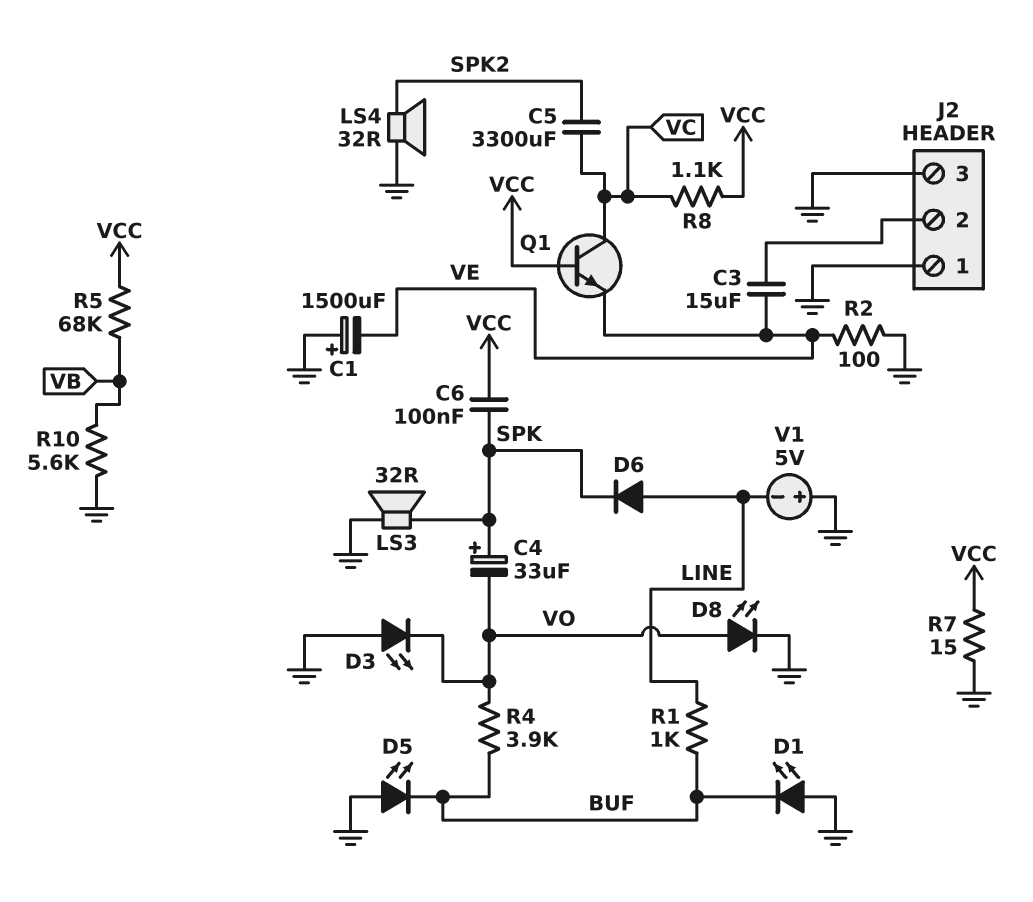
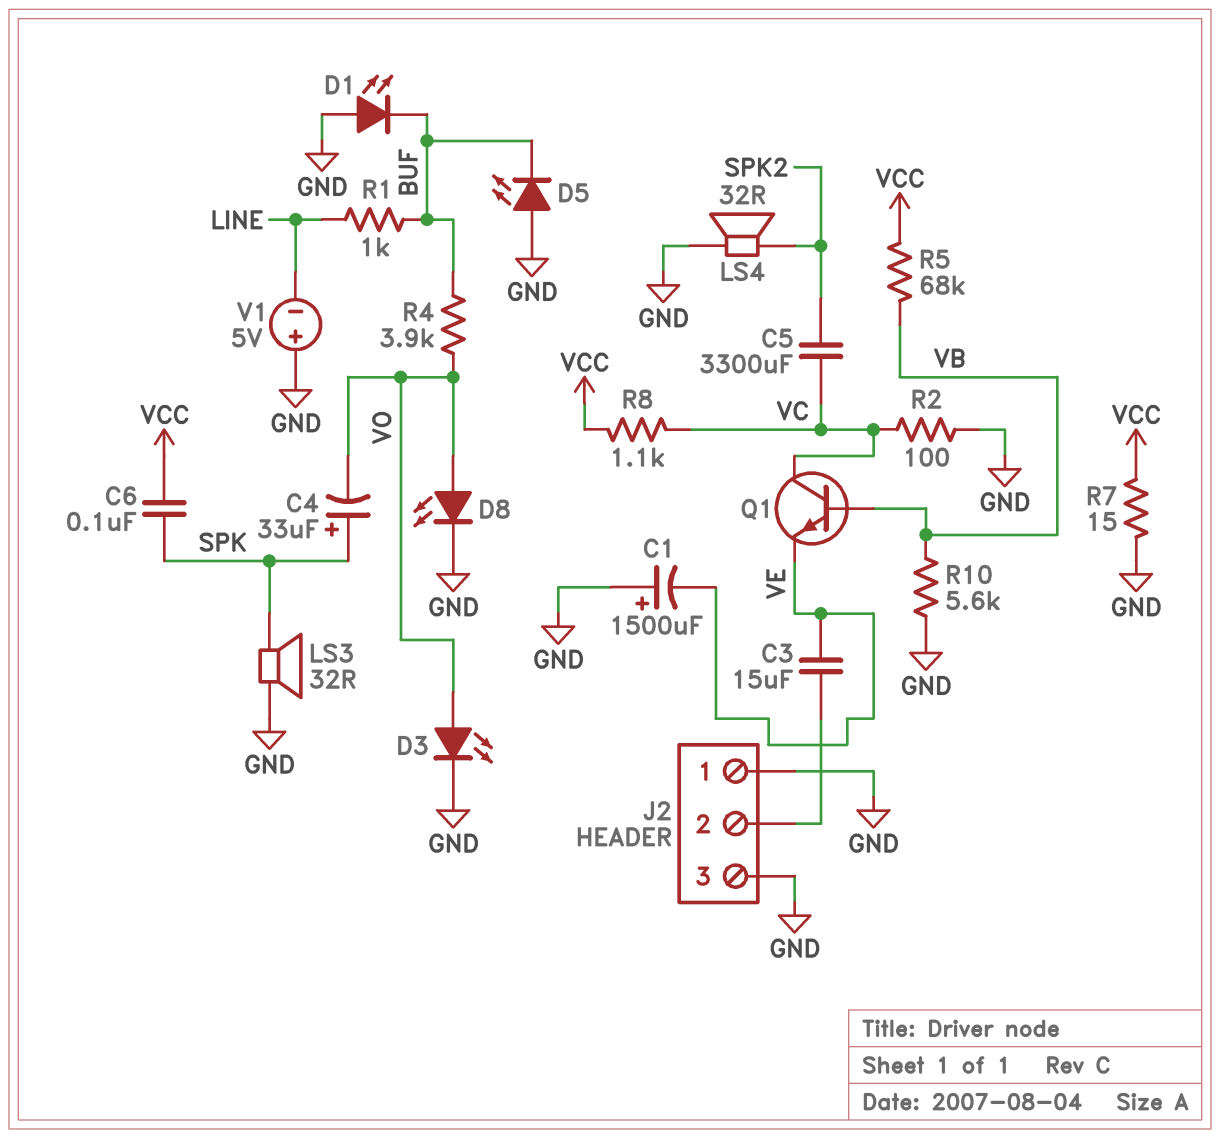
D3: LED (A GND, K VO) -> LED (A VO, K GND)
D6: diode (A LINE, K SPK) -> none
Q1: NPN (B VCC, C VC, E VE) -> NPN (B VB, C VC, E VE)
R2: 100 (GND, VE) -> 100 (GND, VC)

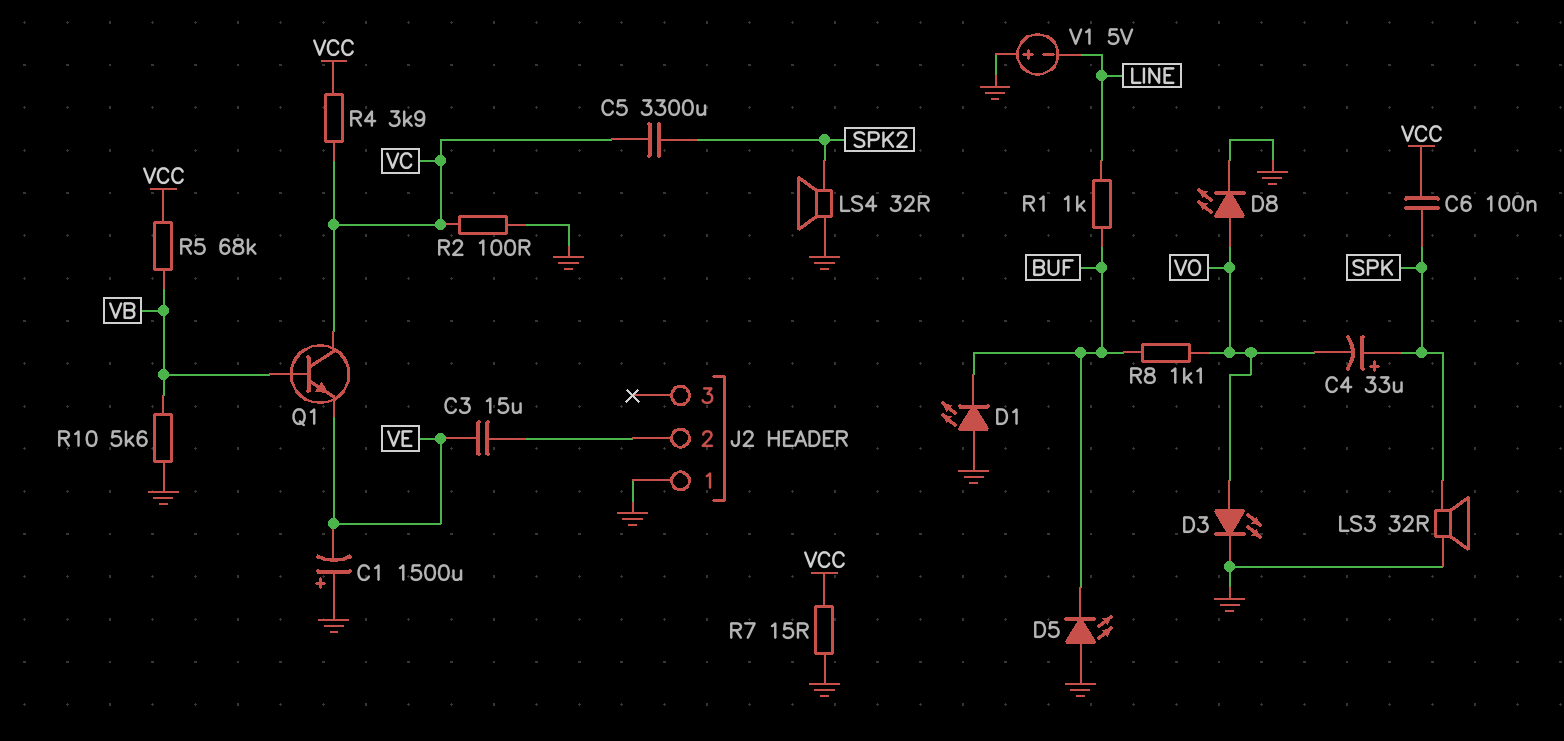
J2 pin 3: GND -> none
R4: 3.9k (BUF, VO) -> 3.9k (VC, VCC)
R8: 1.1k (VC, VCC) -> 1.1k (BUF, VO)

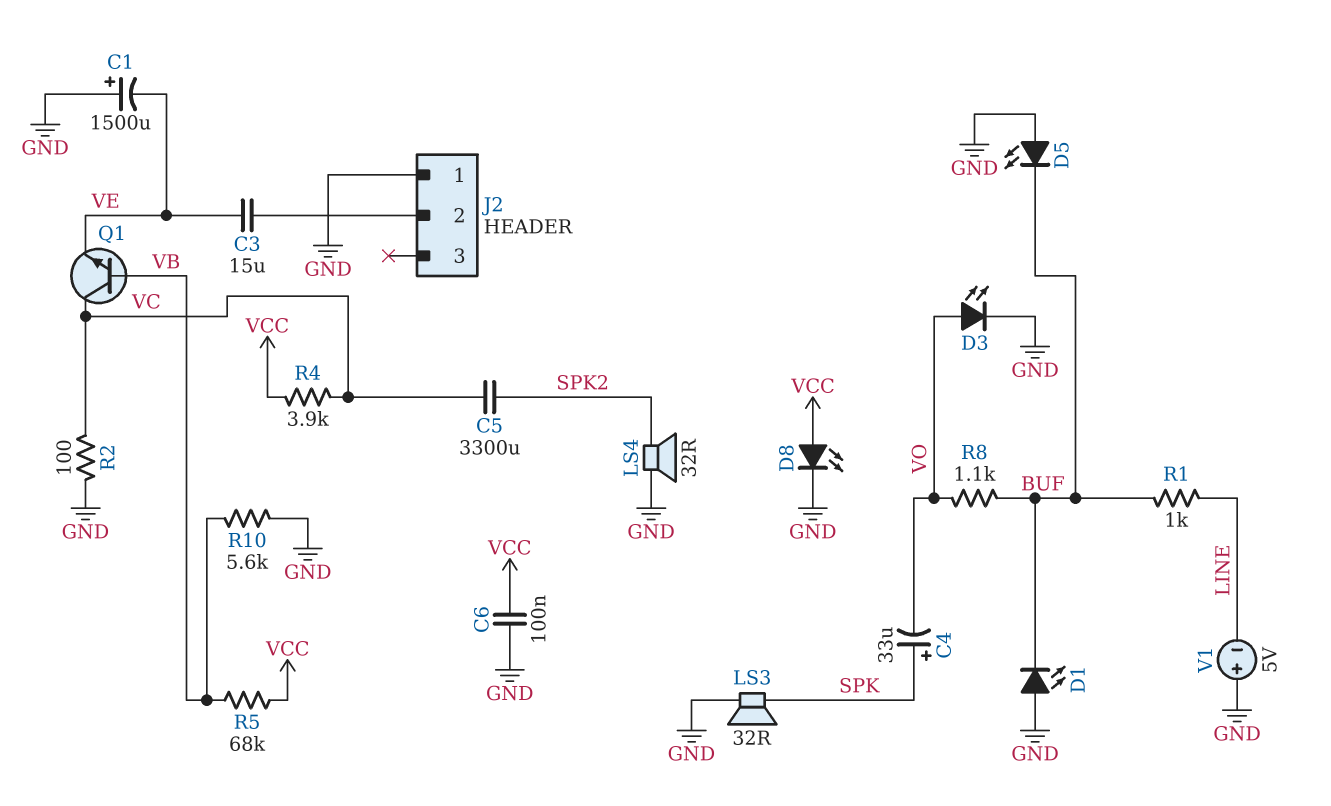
C6: 100nF (SPK, VCC) -> 100nF (GND, VCC)
D8: LED (A VO, K GND) -> LED (A VCC, K GND)
R7: 15 (GND, VCC) -> none

